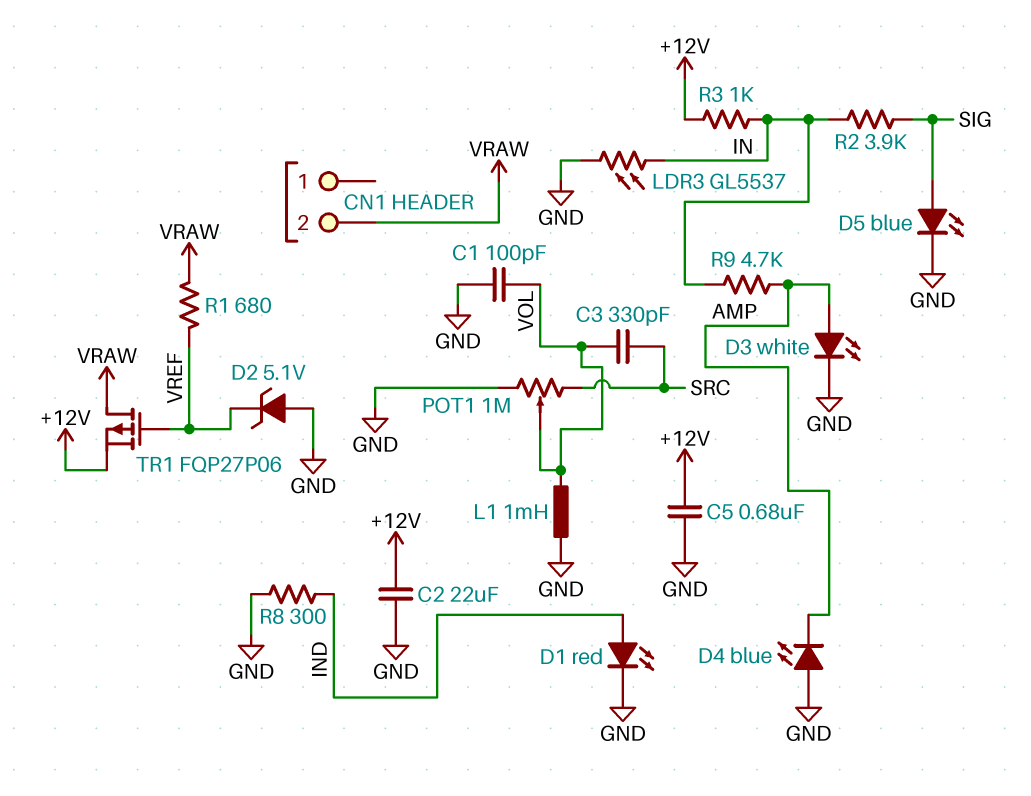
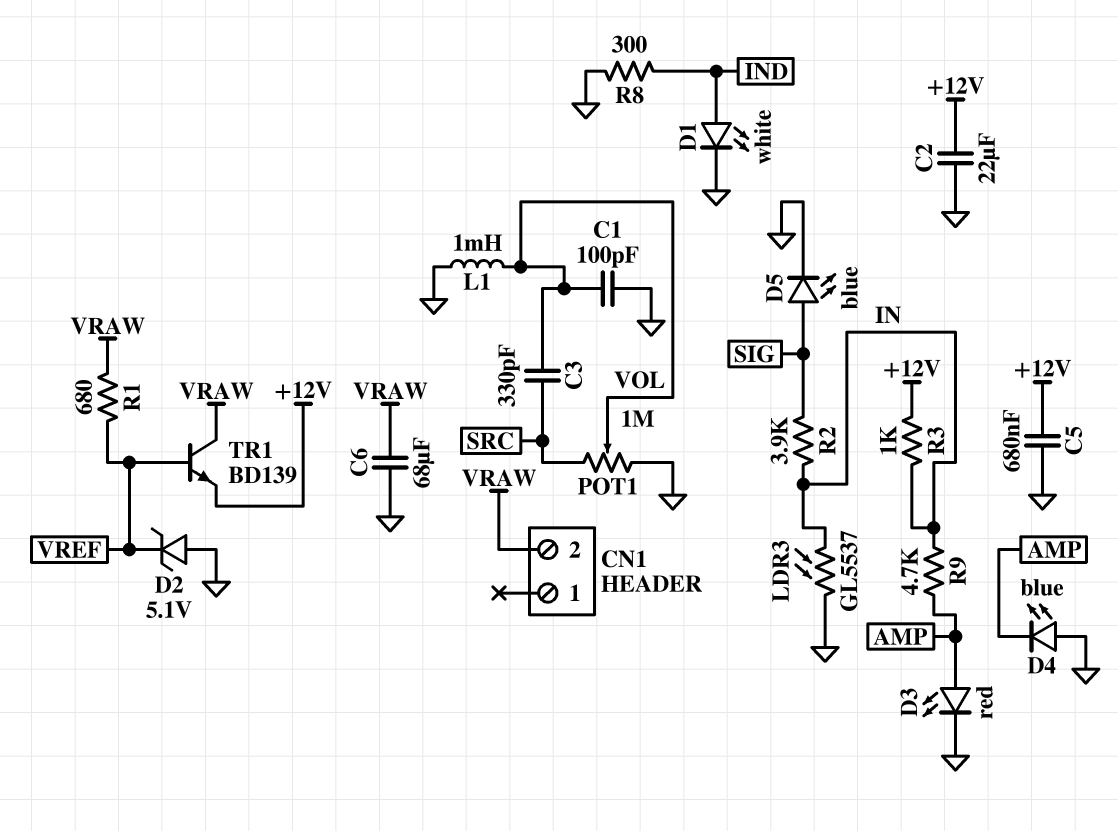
C6: none -> 68uF (GND, VRAW)
D1: LED red (A IND, K GND) -> LED white (A IND, K GND)
D3: LED white (A AMP, K GND) -> LED red (A AMP, K GND)
TR1: PMOS FQP27P06 (G VREF, D VRAW, S +12V) -> NPN BD139 (B VREF, C VRAW, E +12V)

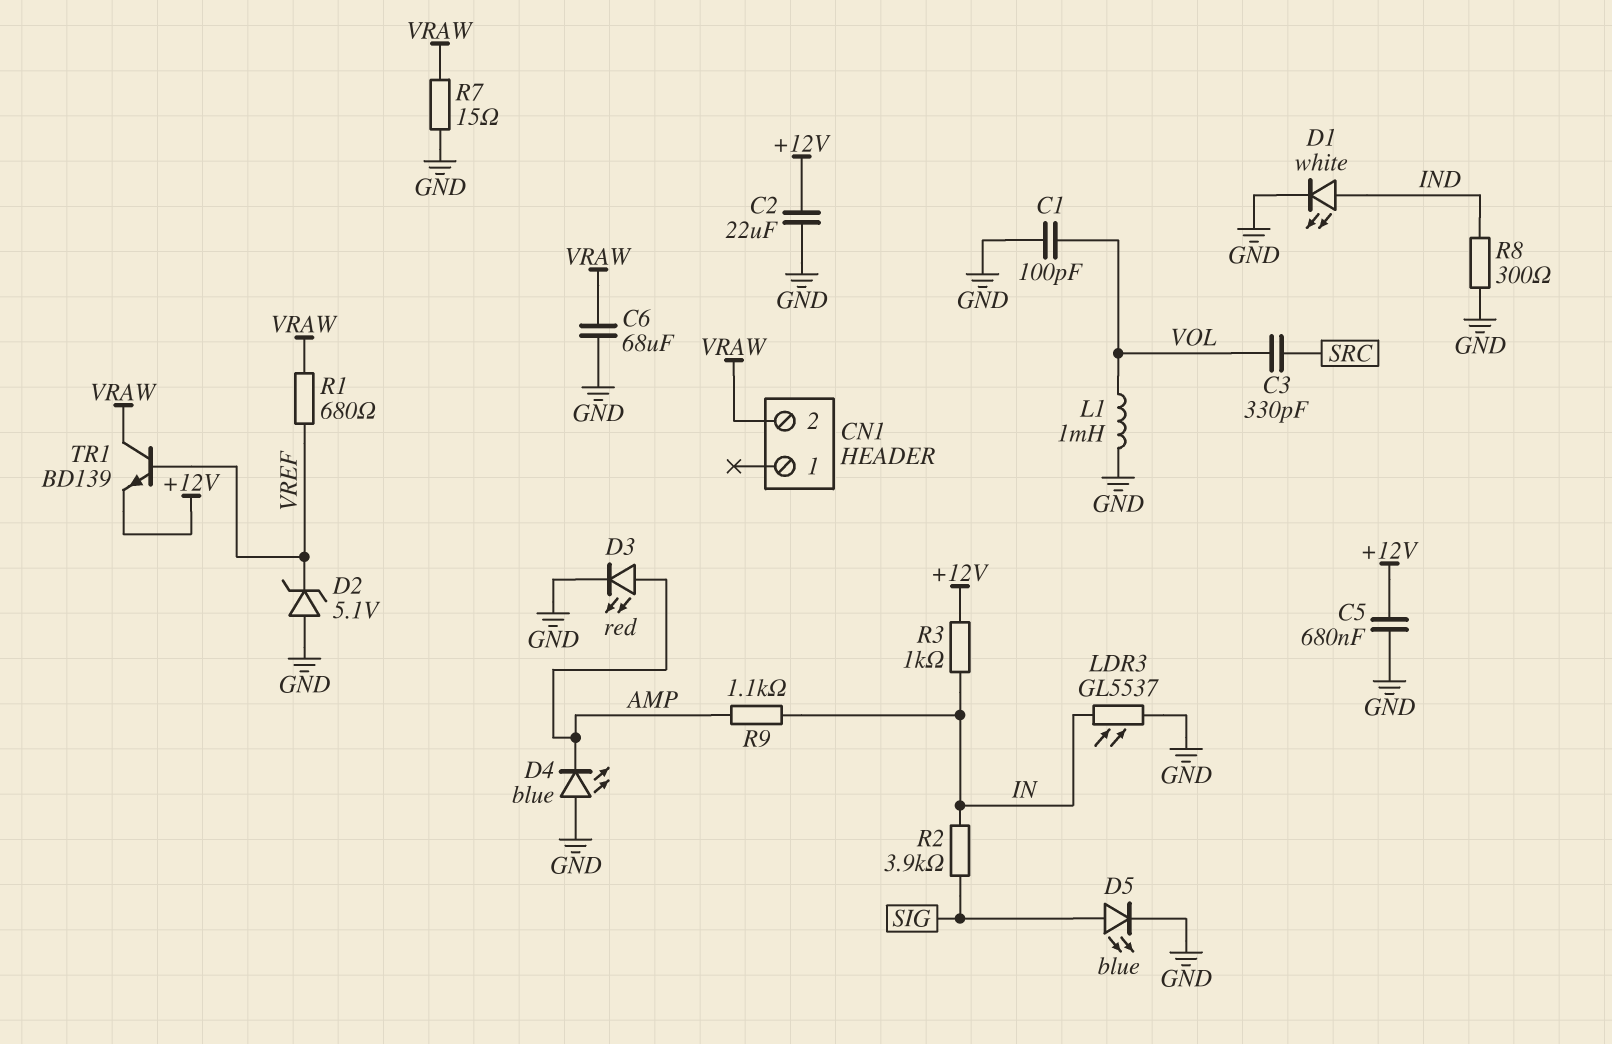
POT1: 1M (GND, SRC, wiper VOL) -> none
R7: none -> 15 (GND, VRAW)
R9: 4.7k (AMP, IN) -> 1.1k (AMP, IN)

